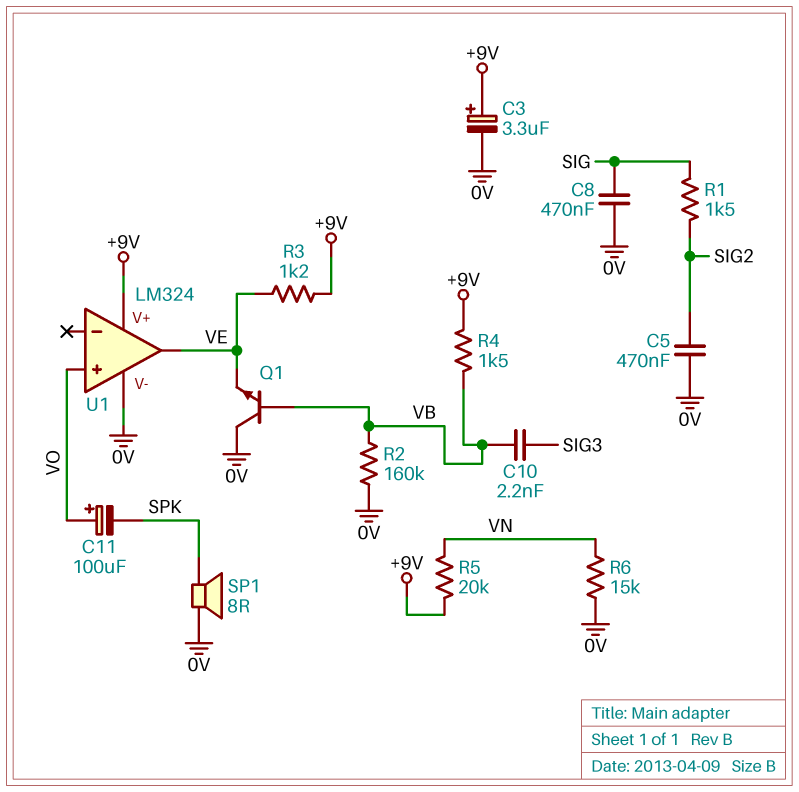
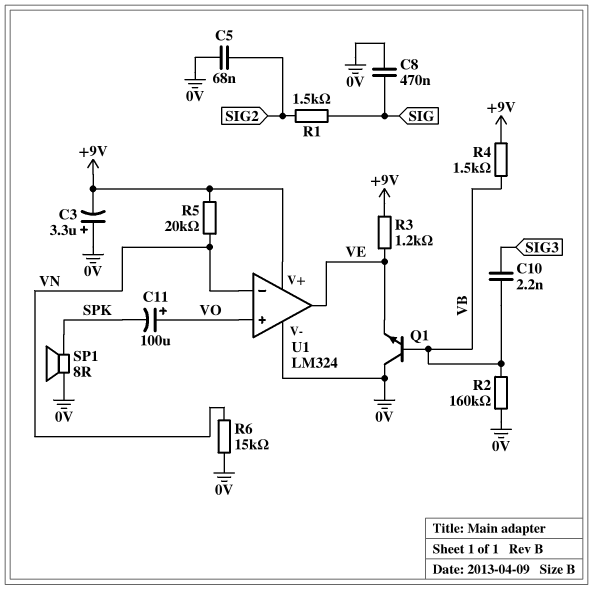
C3: 3.3uF (plus +9V, minus 0V) -> 3.3uF (plus 0V, minus +9V)
C5: 470nF (0V, SIG2) -> 68nF (0V, SIG2)
U1 pin in-: none -> VN

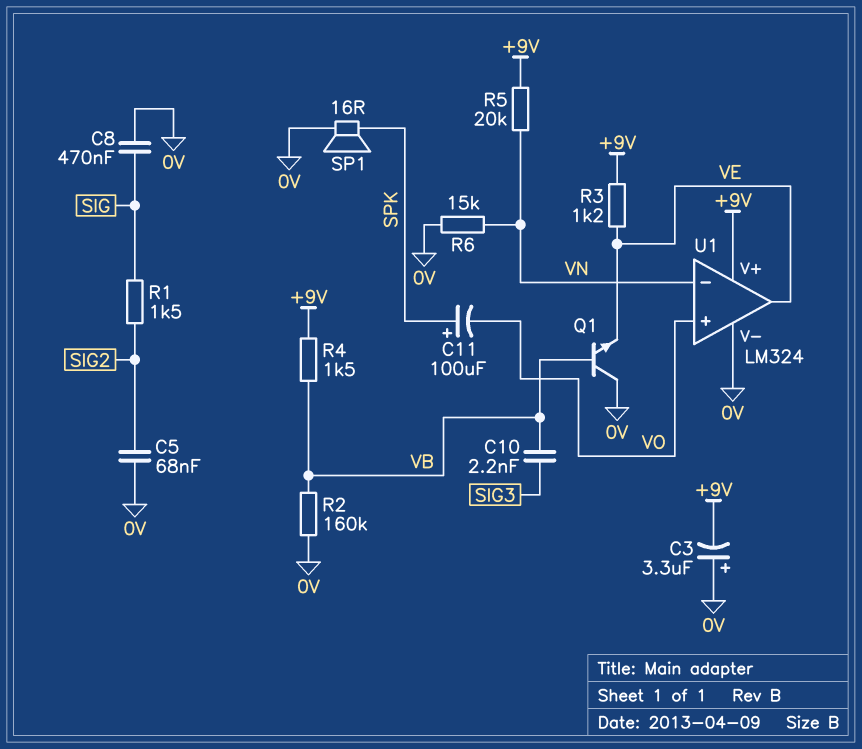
C11: 100uF (plus VO, minus SPK) -> 100uF (plus SPK, minus VO)
SP1: speaker 8R (0V, SPK) -> speaker 16R (0V, SPK)

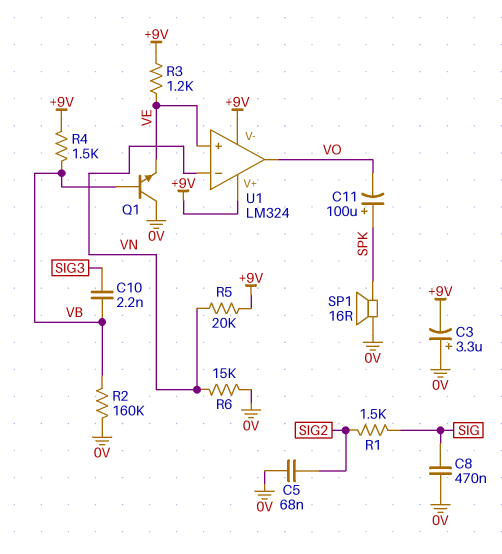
U1 pin V-: 0V -> +9V
U1 pin in+: VO -> VE
U1 pin out: VE -> VO

